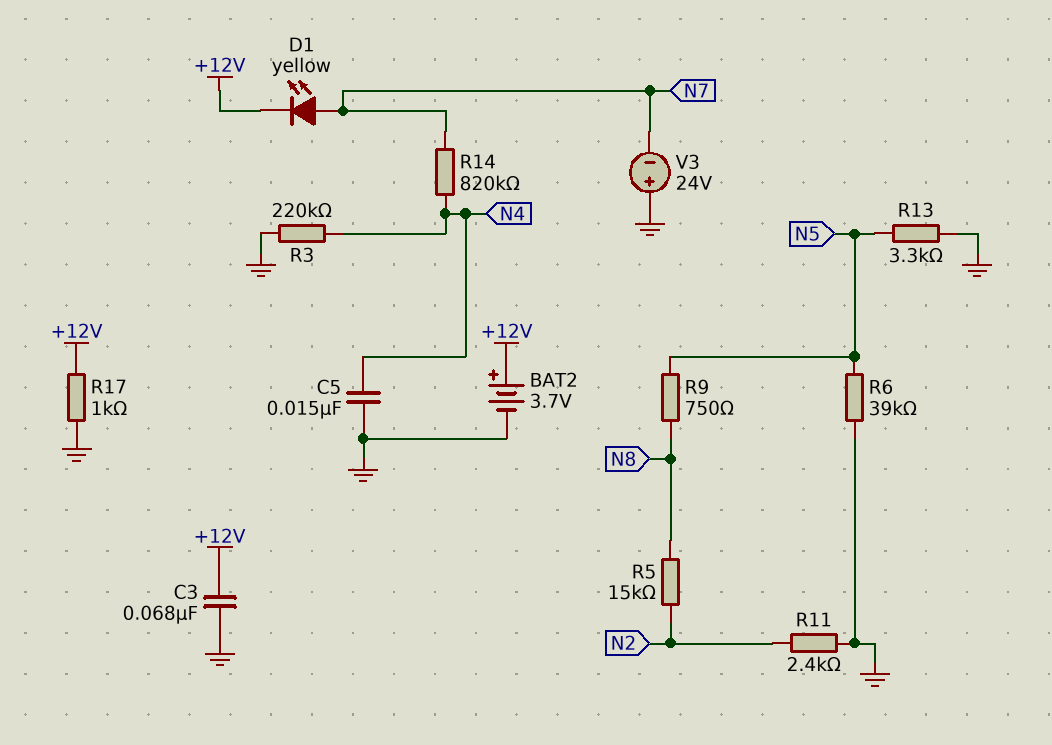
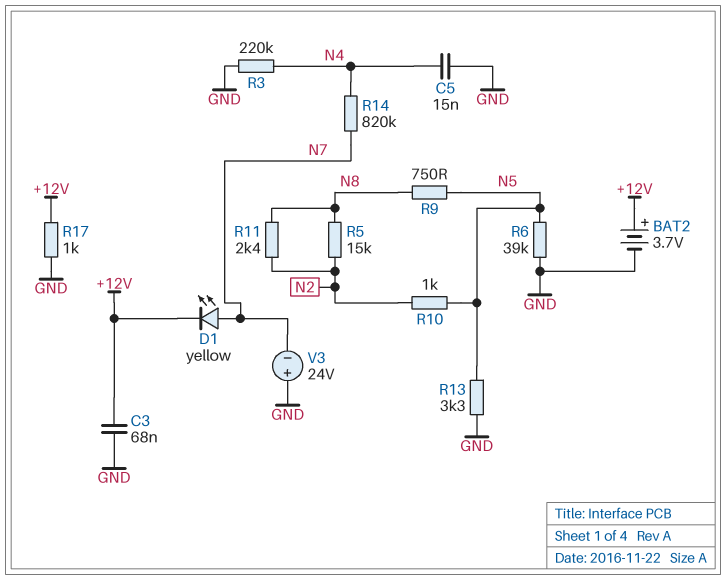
R10: none -> 1k (N2, N5)
R11: 2.4k (GND, N2) -> 2.4k (N2, N8)

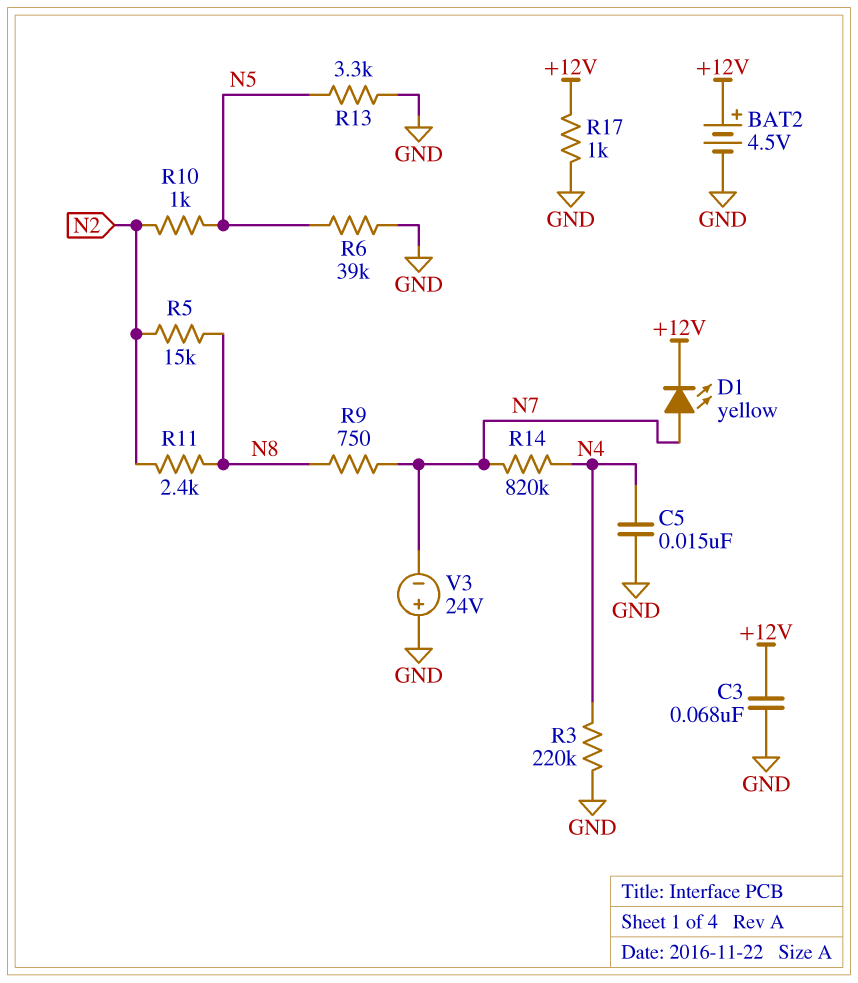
BAT2: 3.7V (plus +12V, minus GND) -> 4.5V (plus +12V, minus GND)
R9: 750 (N5, N8) -> 750 (N7, N8)

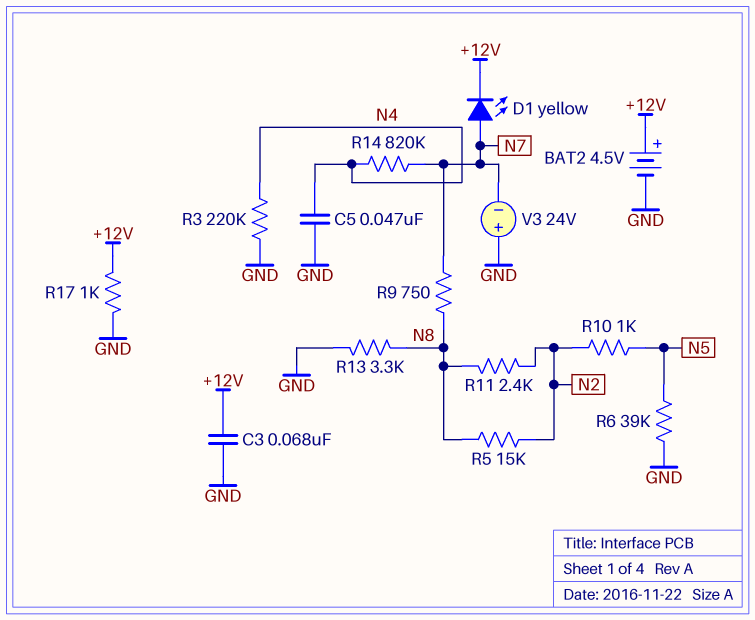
C5: 15nF (GND, N4) -> 47nF (GND, N4)
R13: 3.3k (GND, N5) -> 3.3k (GND, N8)

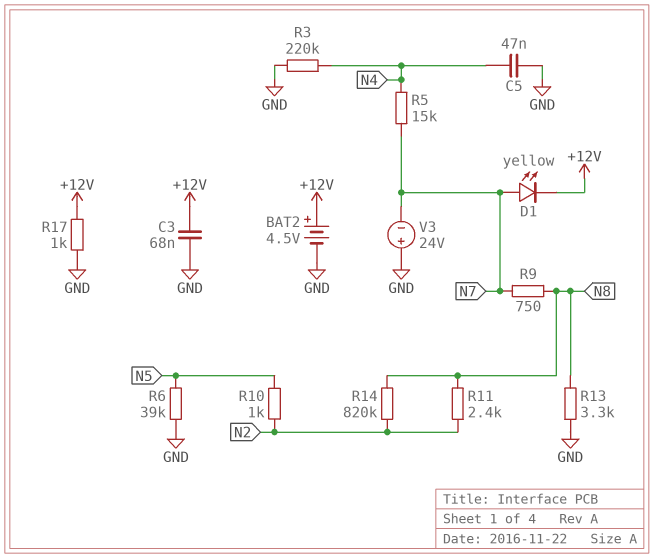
R5: 15k (N2, N8) -> 15k (N4, N7)
R14: 820k (N4, N7) -> 820k (N2, N8)

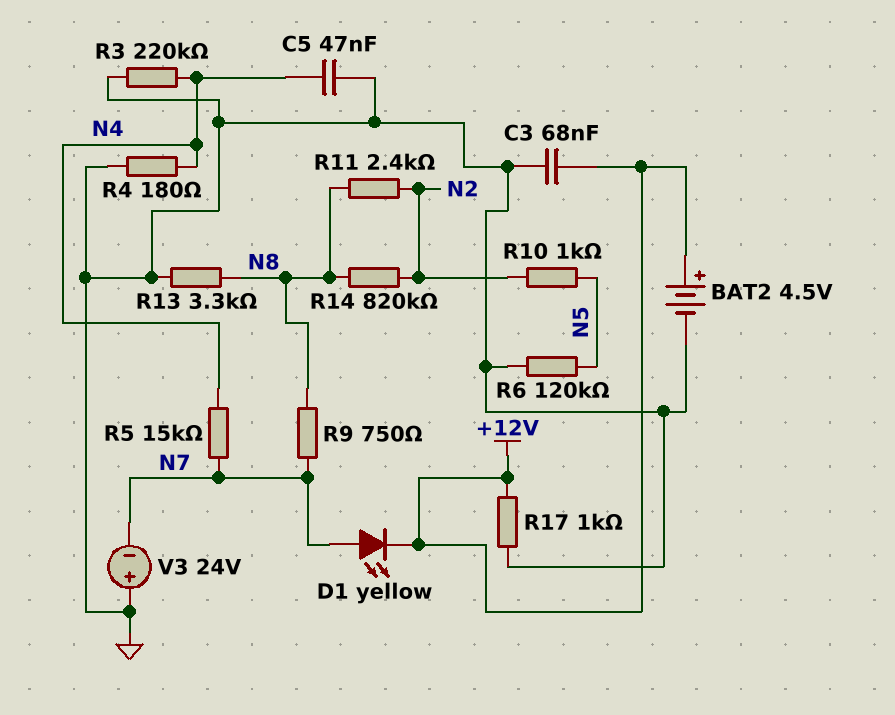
R4: none -> 180 (GND, N4)
R6: 39k (GND, N5) -> 120k (GND, N5)

